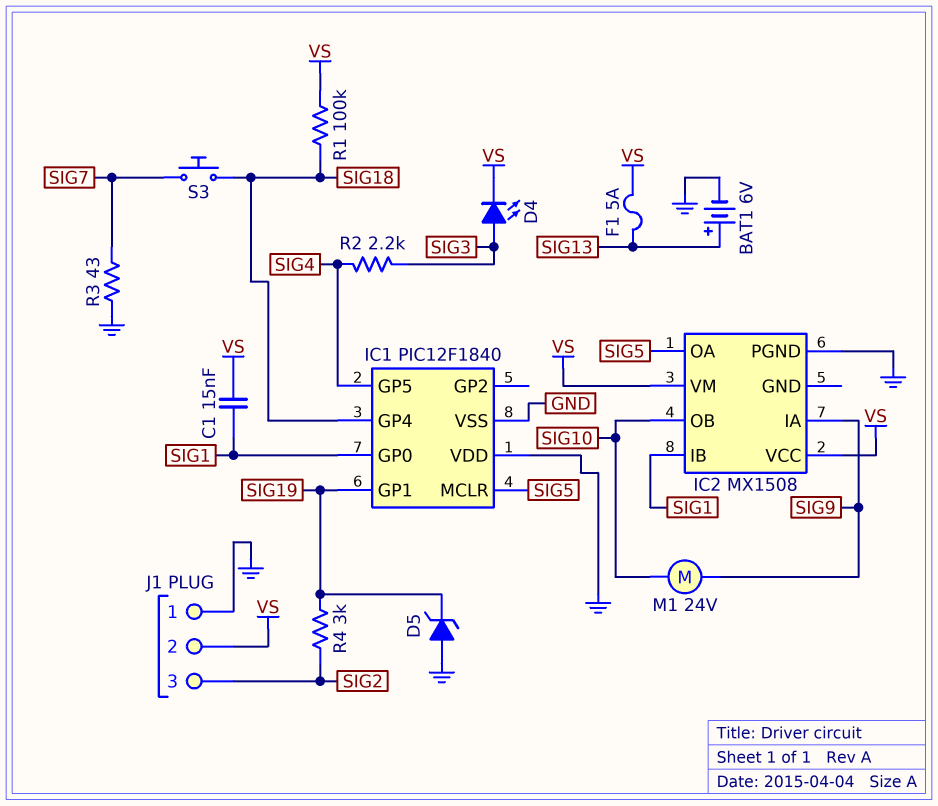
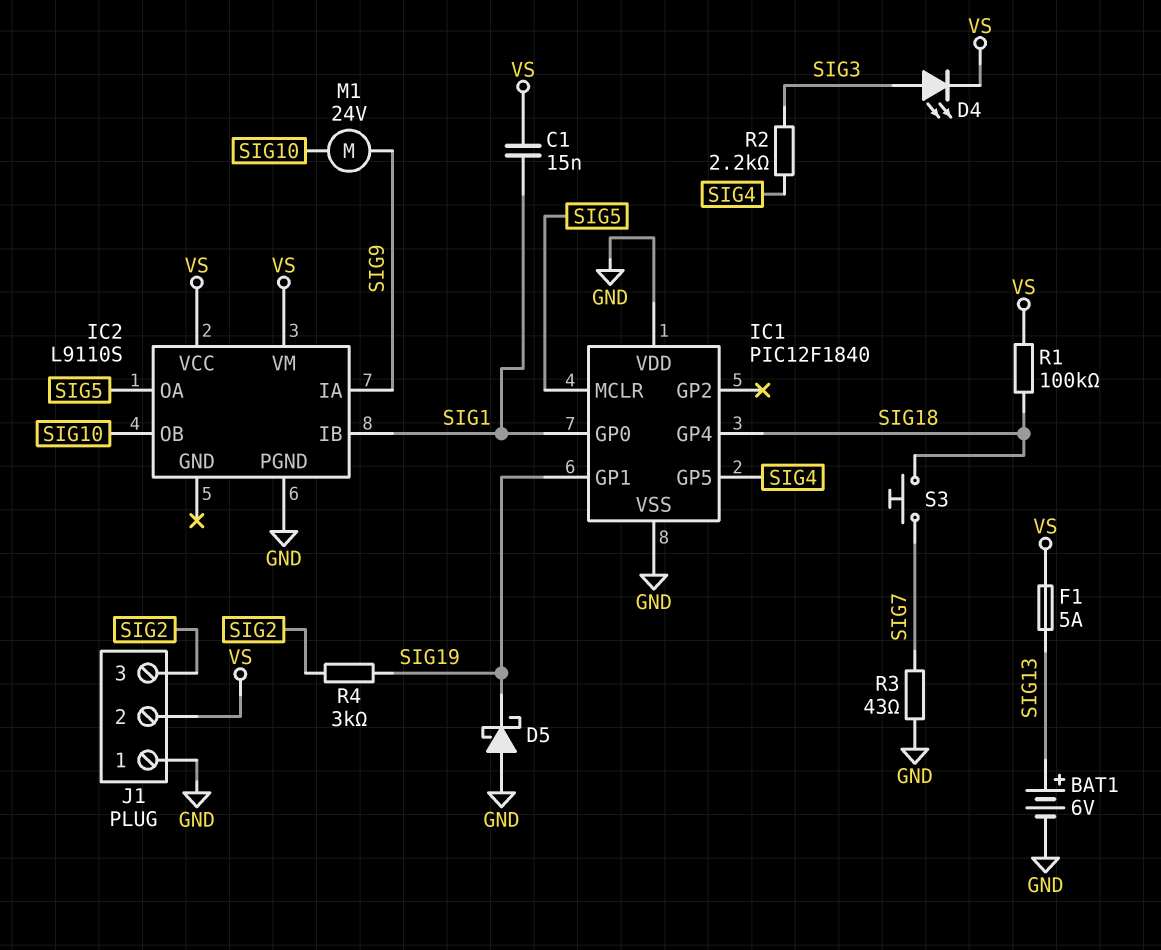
D5: zener (A GND, K SIG19) -> schottky (A GND, K SIG19)
IC2: MX1508 -> L9110S

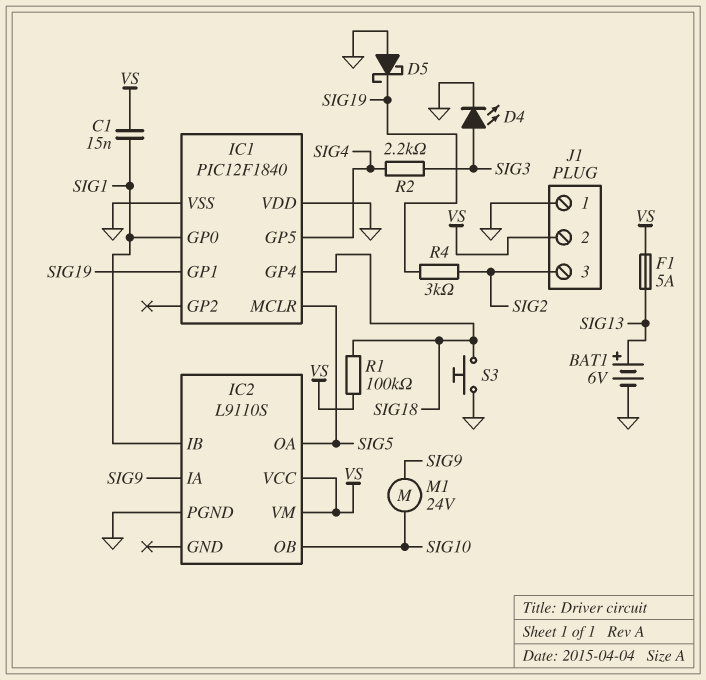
D4: LED (A SIG3, K VS) -> LED (A SIG3, K GND)
R3: 43 (GND, SIG7) -> none
S3: button (SIG7, SIG18) -> button (GND, SIG18)

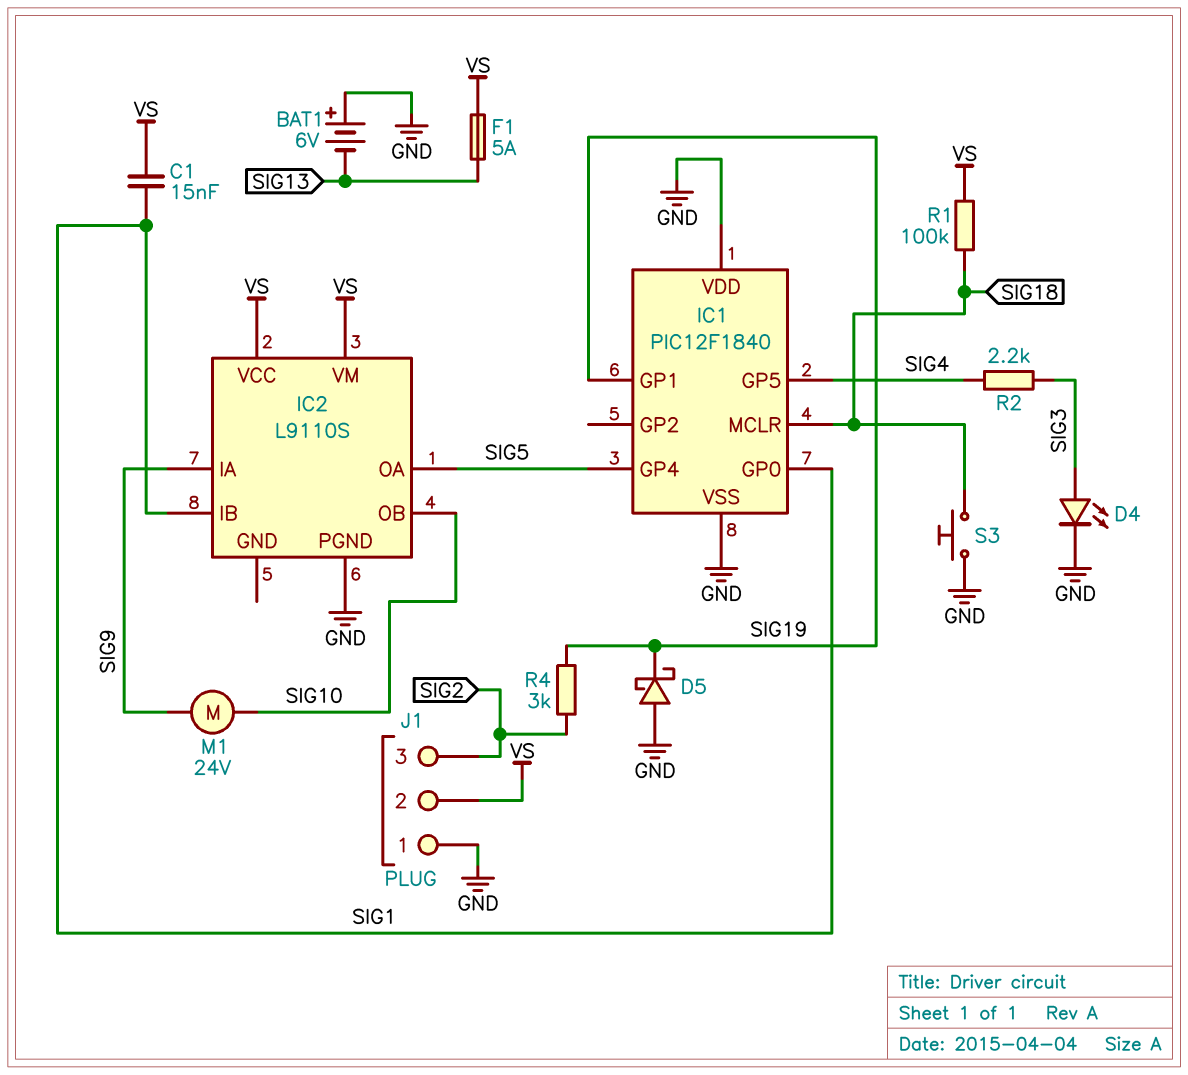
BAT1: 6V (plus SIG13, minus GND) -> 6V (plus GND, minus SIG13)
IC1 pin GP4: SIG18 -> SIG5
IC1 pin MCLR: SIG5 -> SIG18

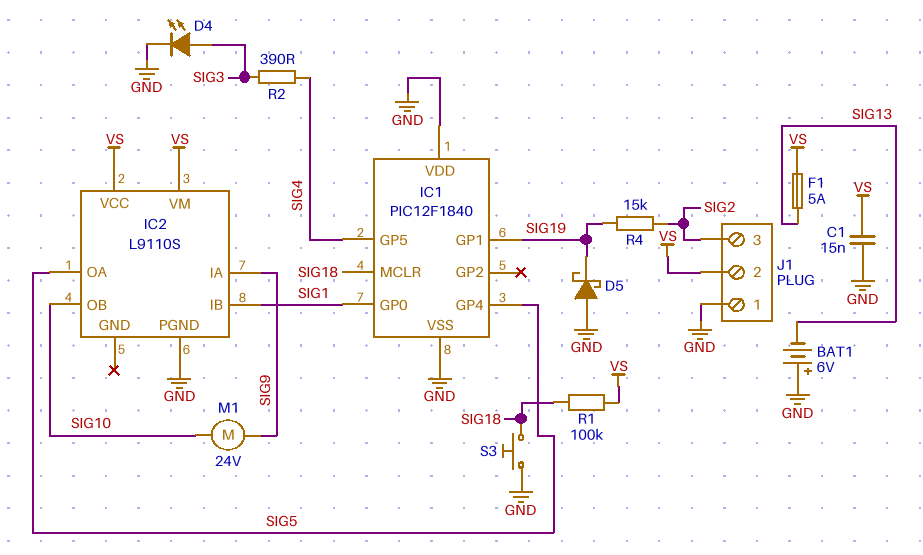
C1: 15nF (SIG1, VS) -> 15nF (GND, VS)
R2: 2.2k (SIG3, SIG4) -> 390 (SIG3, SIG4)
R4: 3k (SIG2, SIG19) -> 15k (SIG2, SIG19)

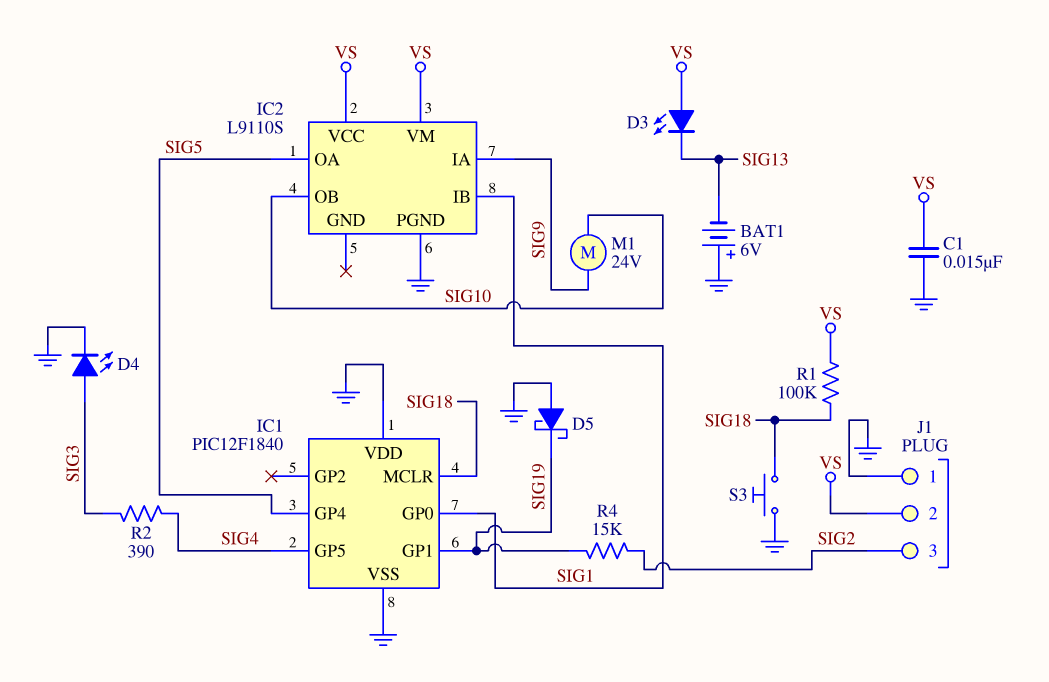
D3: none -> LED (A VS, K SIG13)
F1: 5A (SIG13, VS) -> none

